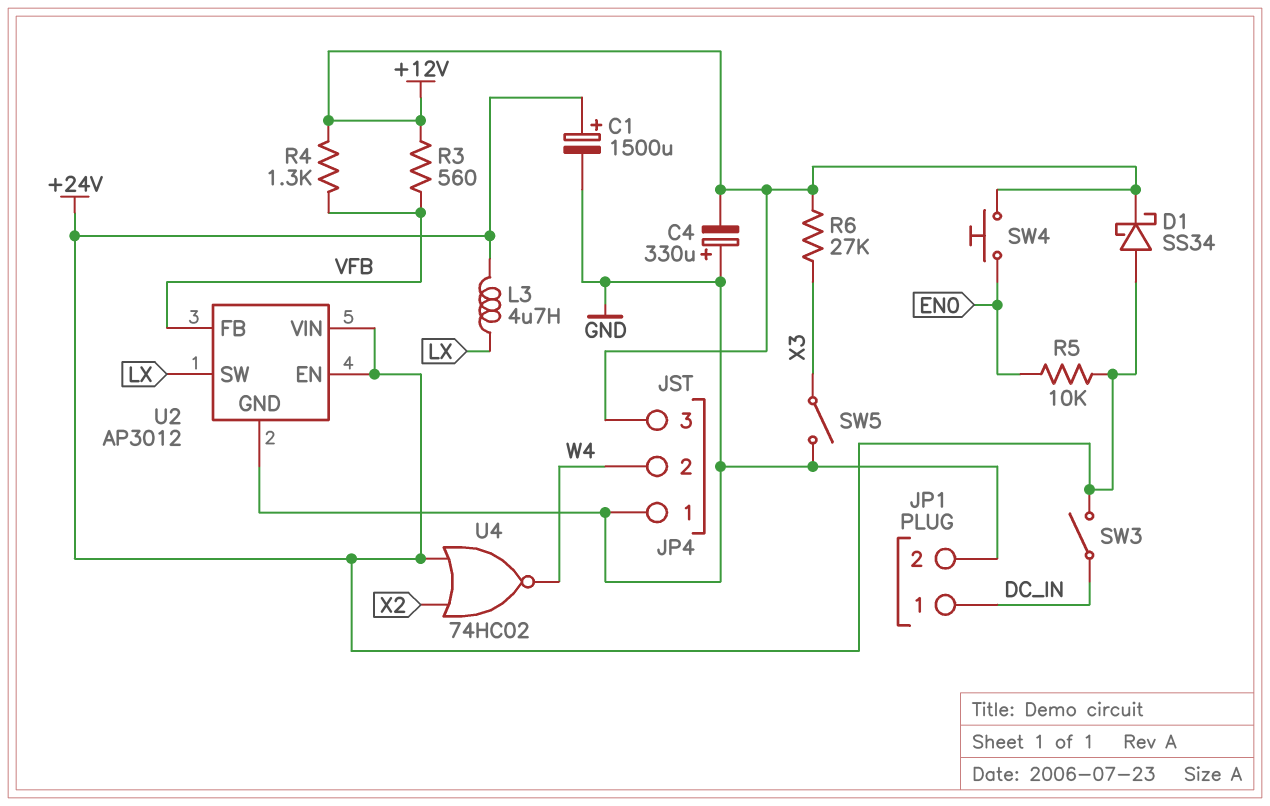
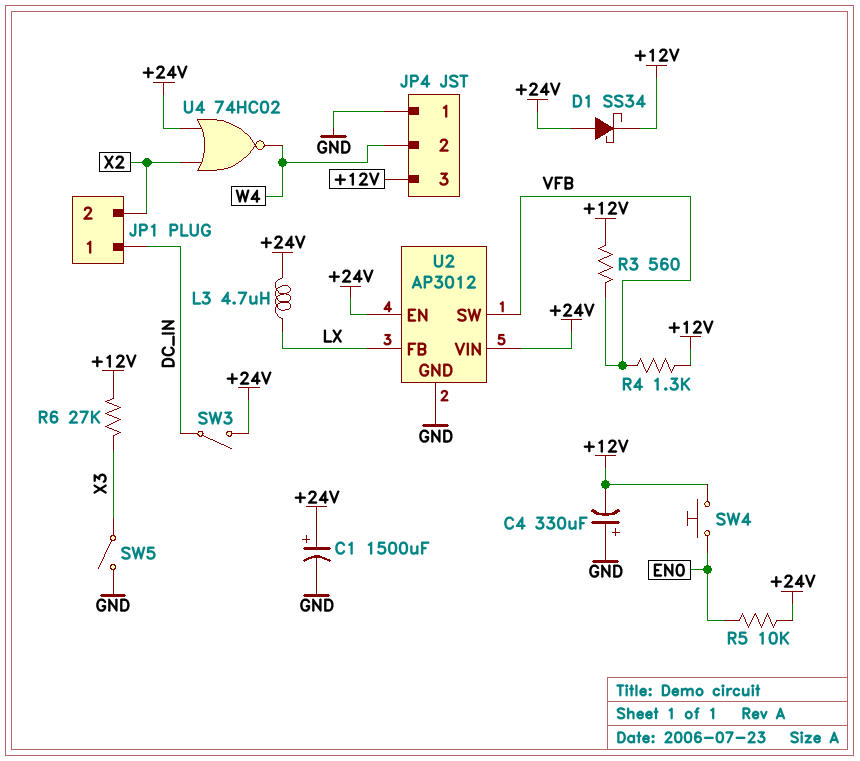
JP1 pin 2: GND -> X2
U2 pin FB: VFB -> LX
U2 pin SW: LX -> VFB

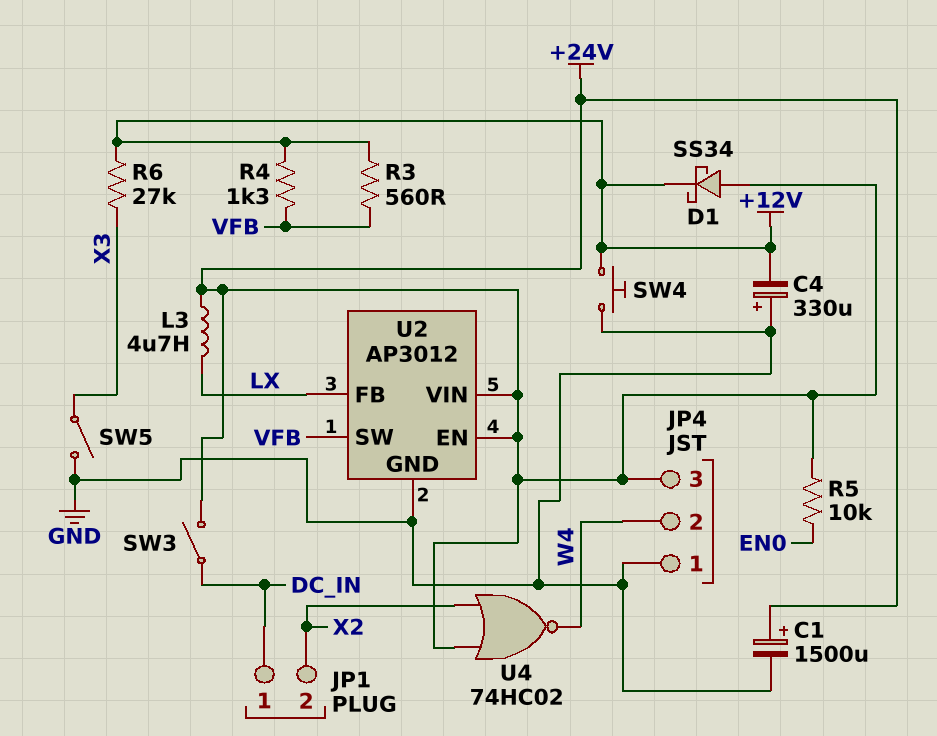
JP4 pin 3: +12V -> +24V
SW4: button (+12V, EN0) -> button (+12V, GND)

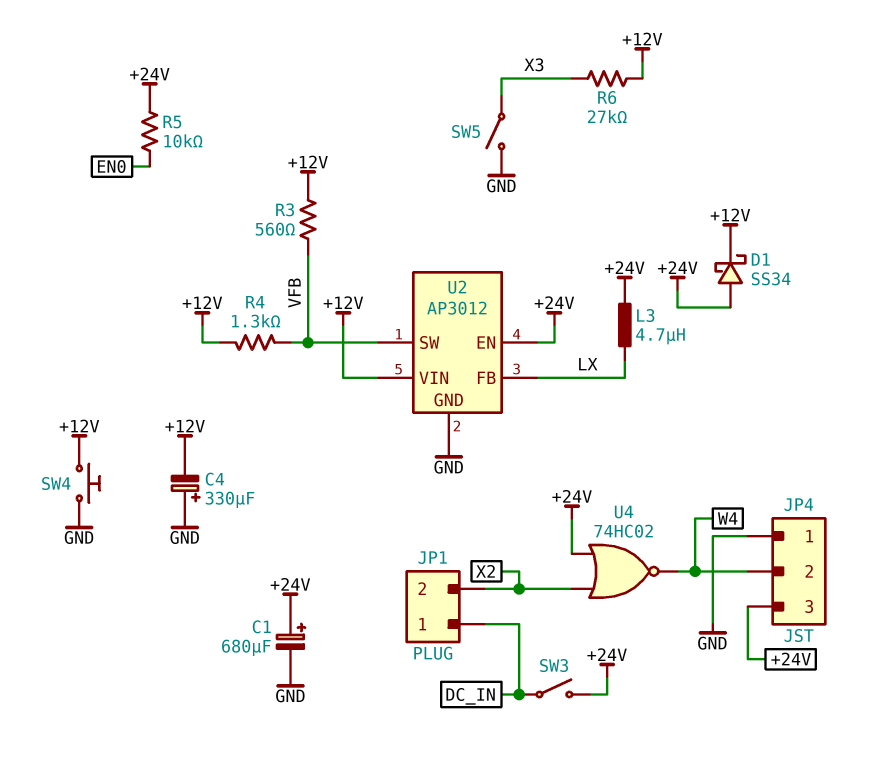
C1: 1500uF (plus +24V, minus GND) -> 680uF (plus +24V, minus GND)
U2 pin VIN: +24V -> +12V

